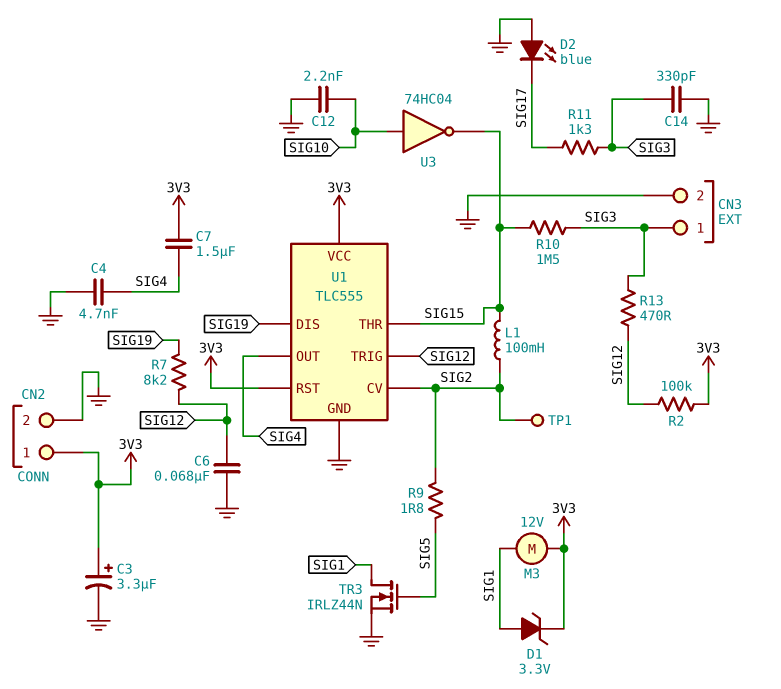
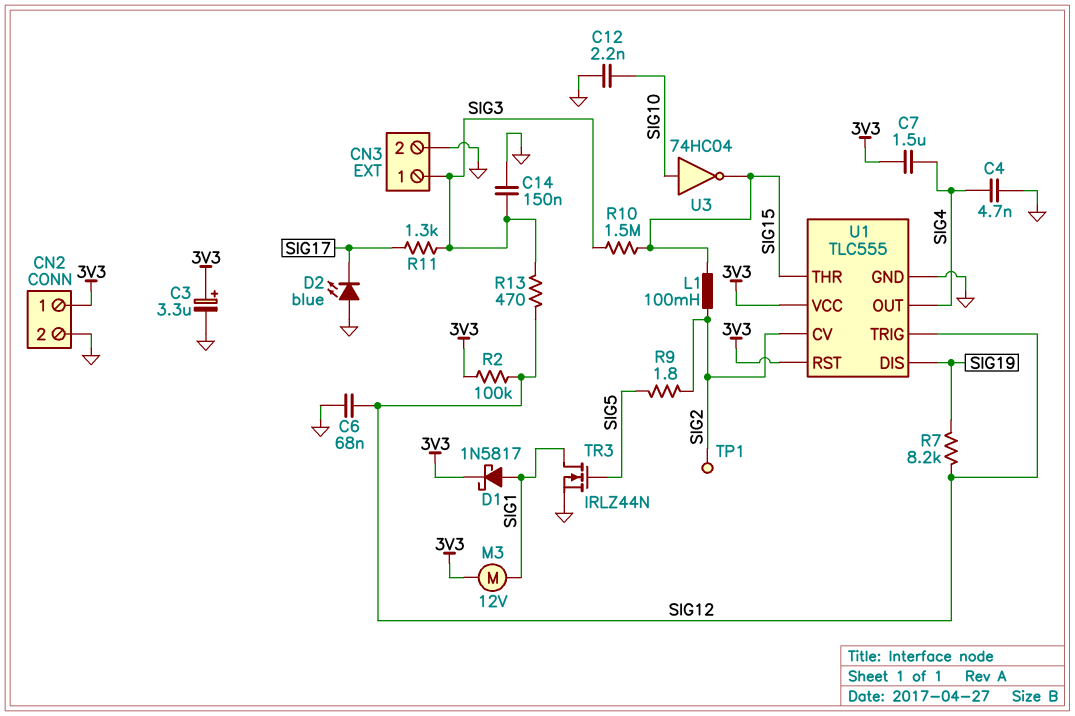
C14: 330pF (GND, SIG3) -> 150nF (GND, SIG3)
D1: zener 3.3V (A SIG1, K 3V3) -> schottky 1N5817 (A SIG1, K 3V3)

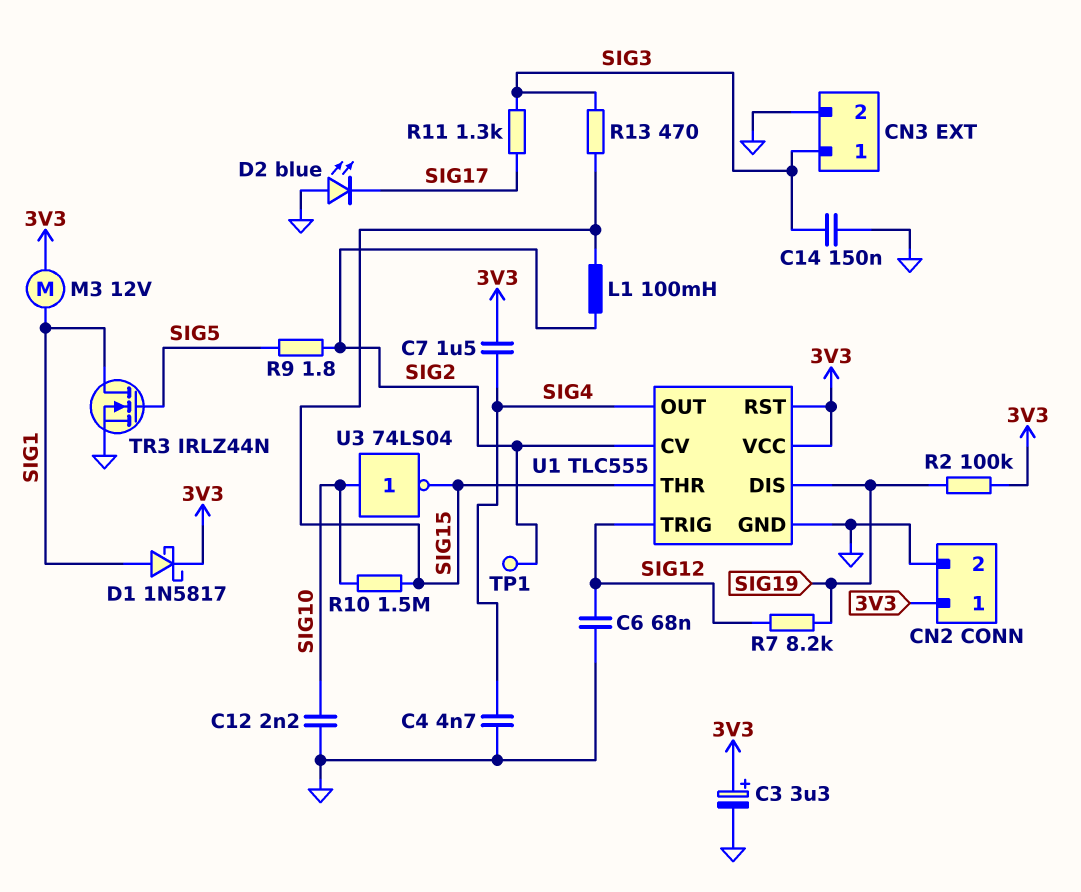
R2: 100k (3V3, SIG12) -> 100k (3V3, SIG19)
R10: 1.5M (SIG3, SIG15) -> 1.5M (SIG10, SIG15)
R13: 470 (SIG3, SIG12) -> 470 (SIG3, SIG15)
U3: NOT 74HC04 (in SIG10, out SIG15) -> NOT 74LS04 (in SIG10, out SIG15)

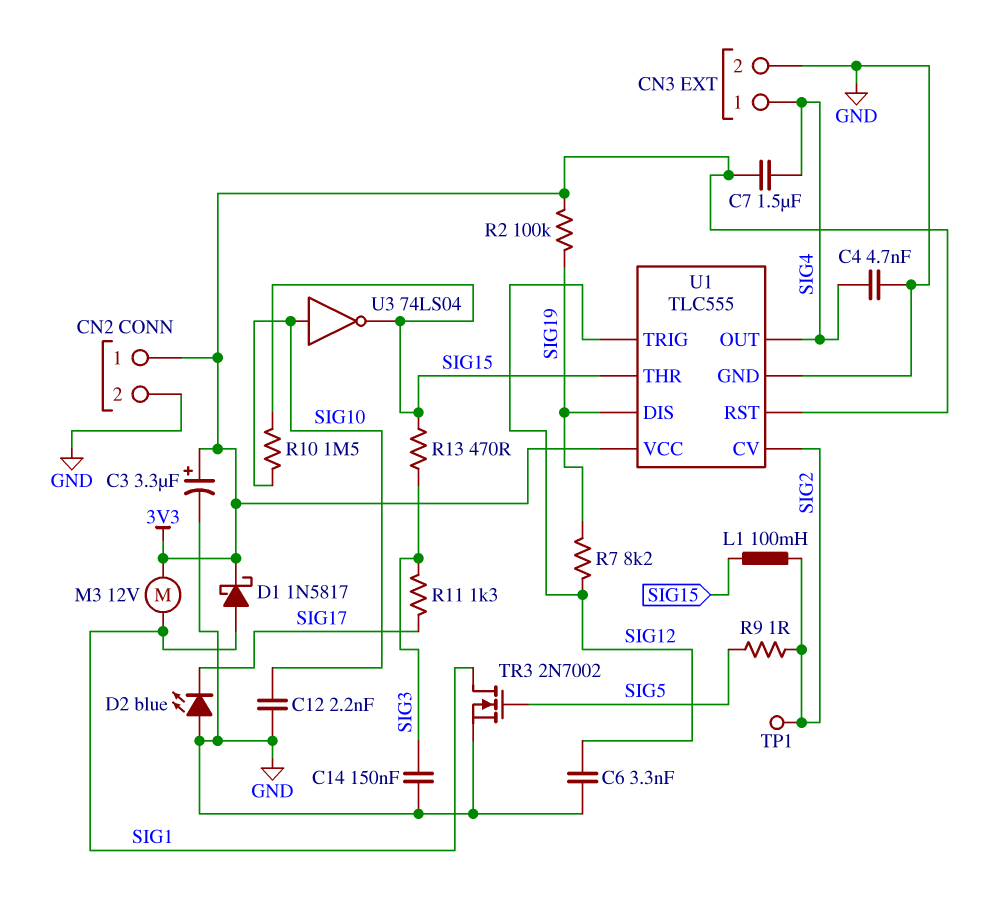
C6: 68nF (GND, SIG12) -> 3.3nF (GND, SIG12)
CN3 pin 1: SIG3 -> SIG4
R9: 1.8 (SIG2, SIG5) -> 1 (SIG2, SIG5)
TR3: NMOS IRLZ44N (G SIG5, D SIG1, S GND) -> NMOS 2N7002 (G SIG5, D SIG1, S GND)

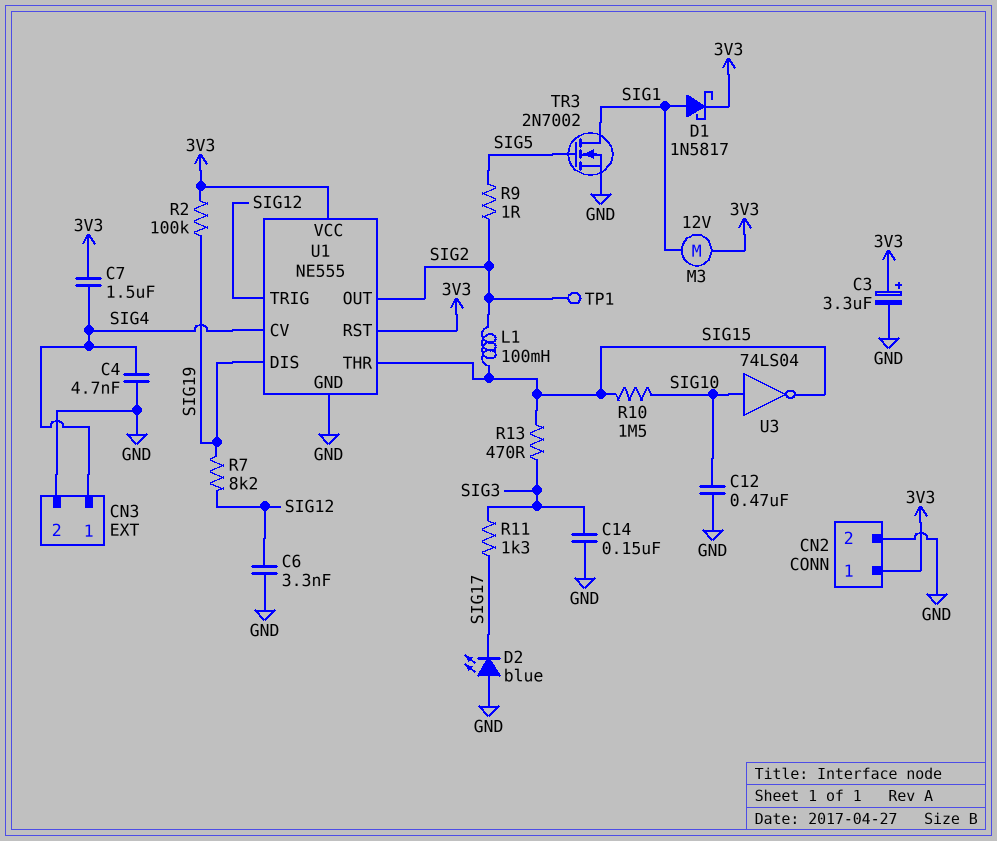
C12: 2.2nF (GND, SIG10) -> 470nF (GND, SIG10)
U1: TLC555 -> NE555
U1 pin CV: SIG2 -> SIG4
U1 pin OUT: SIG4 -> SIG2

